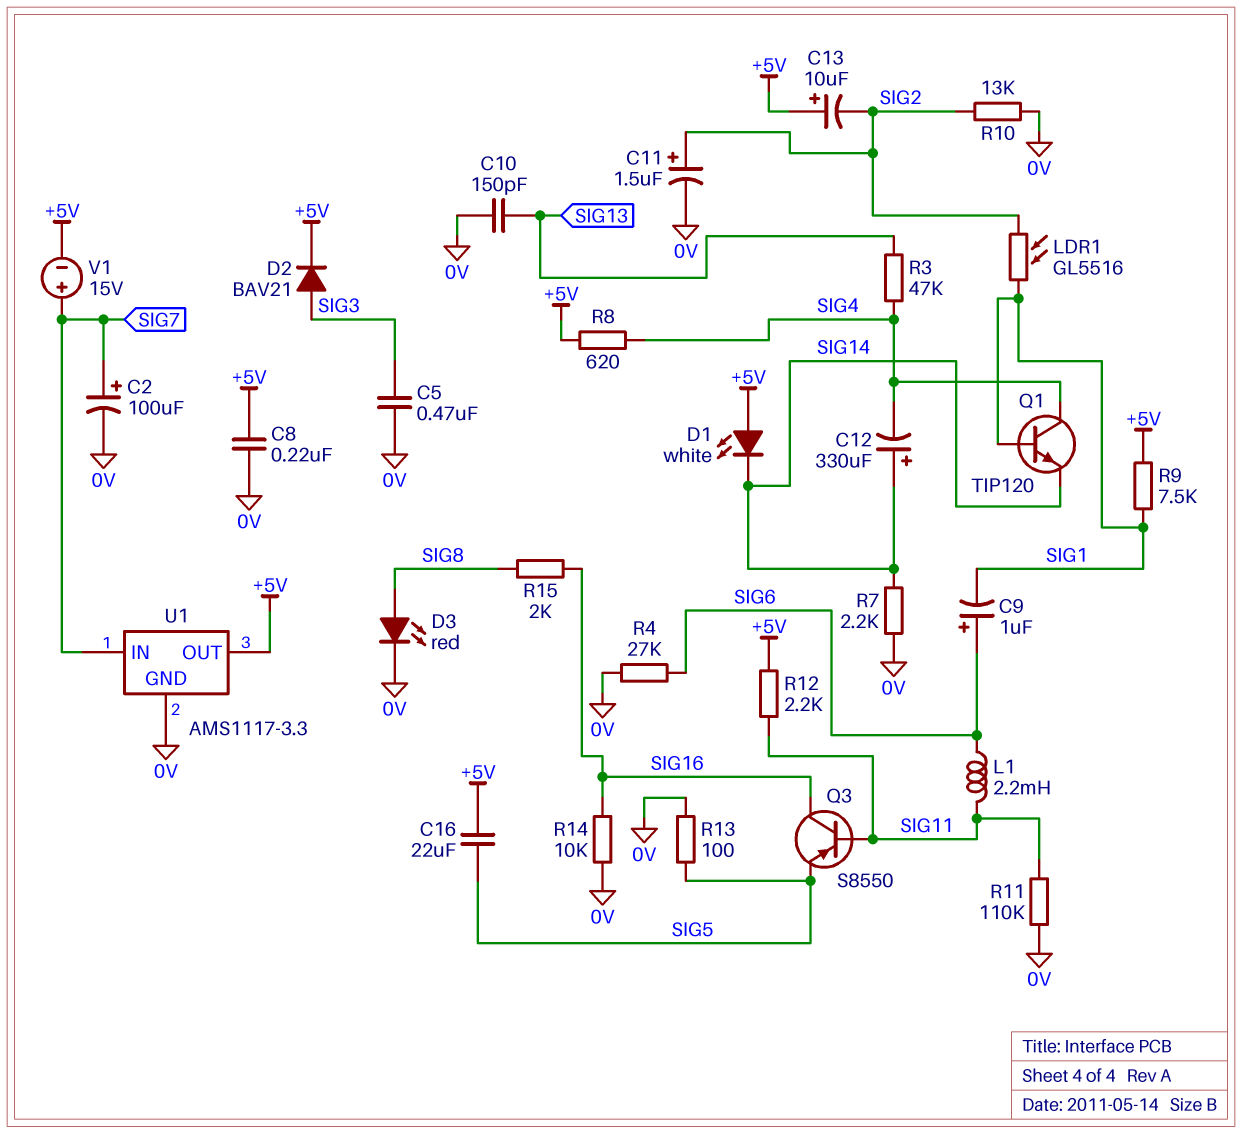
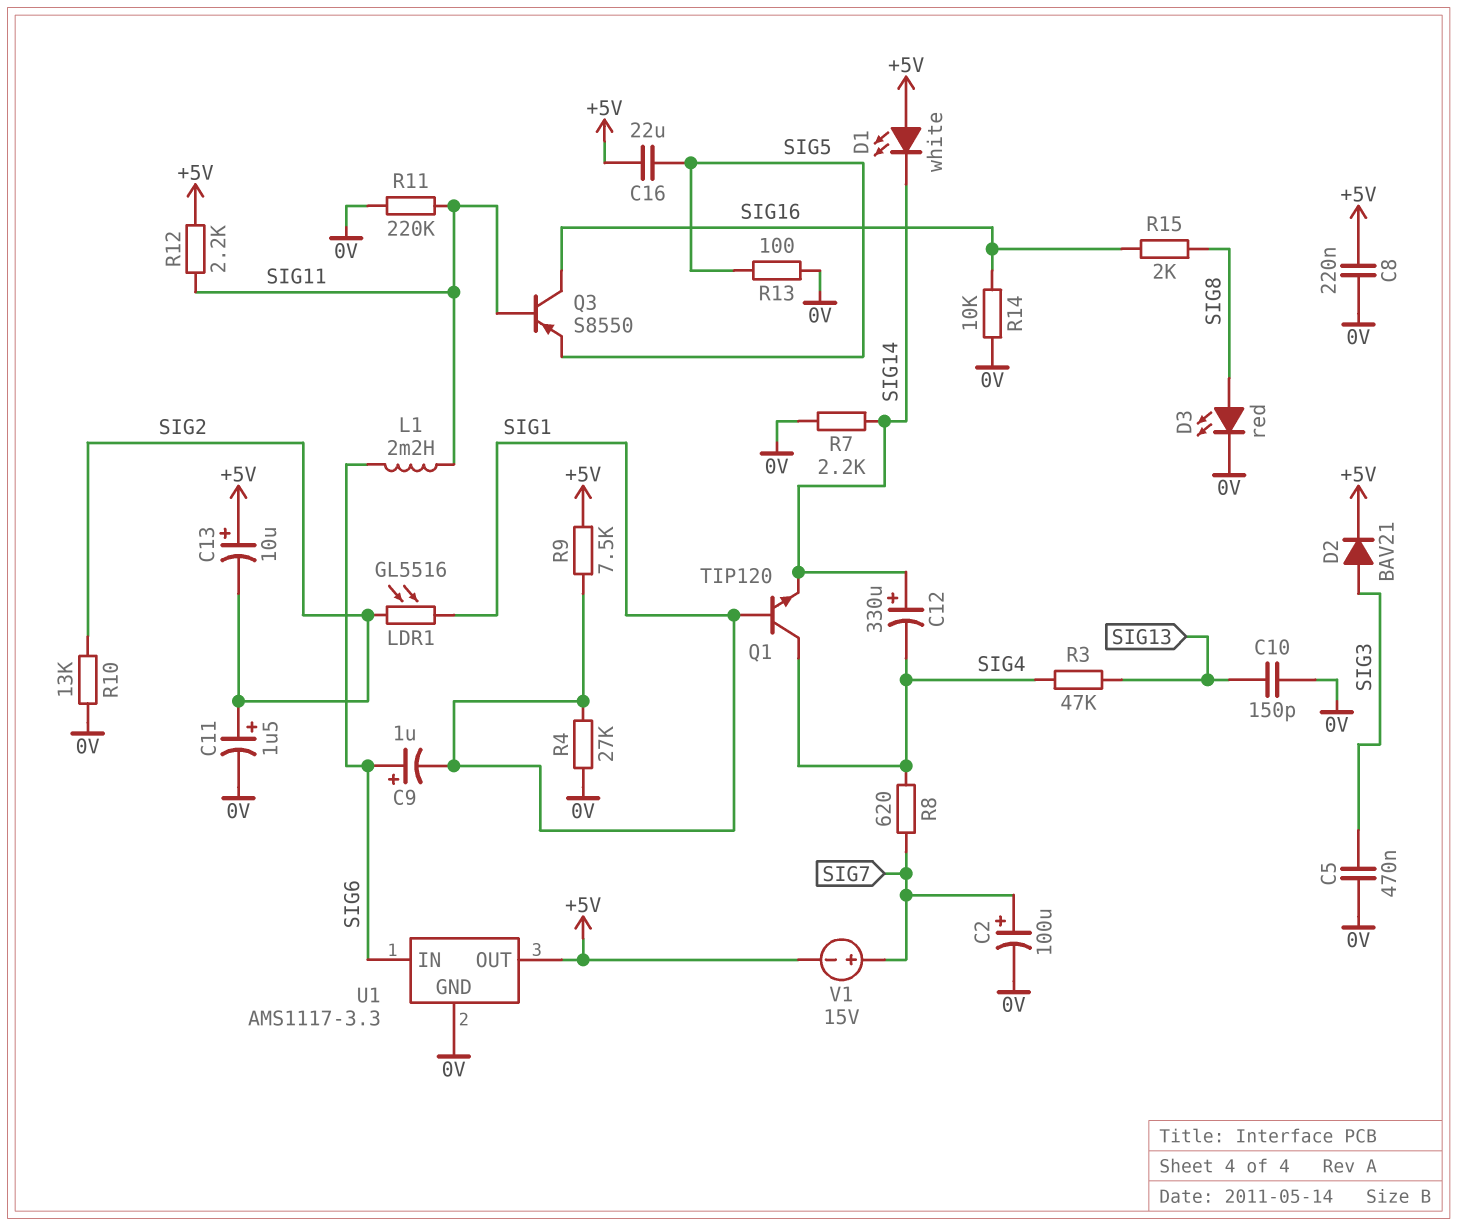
R4: 27k (0V, SIG6) -> 27k (0V, SIG1)
R8: 620 (+5V, SIG4) -> 620 (SIG4, SIG7)
R11: 110k (0V, SIG11) -> 220k (0V, SIG11)
U1 pin IN: SIG7 -> SIG6

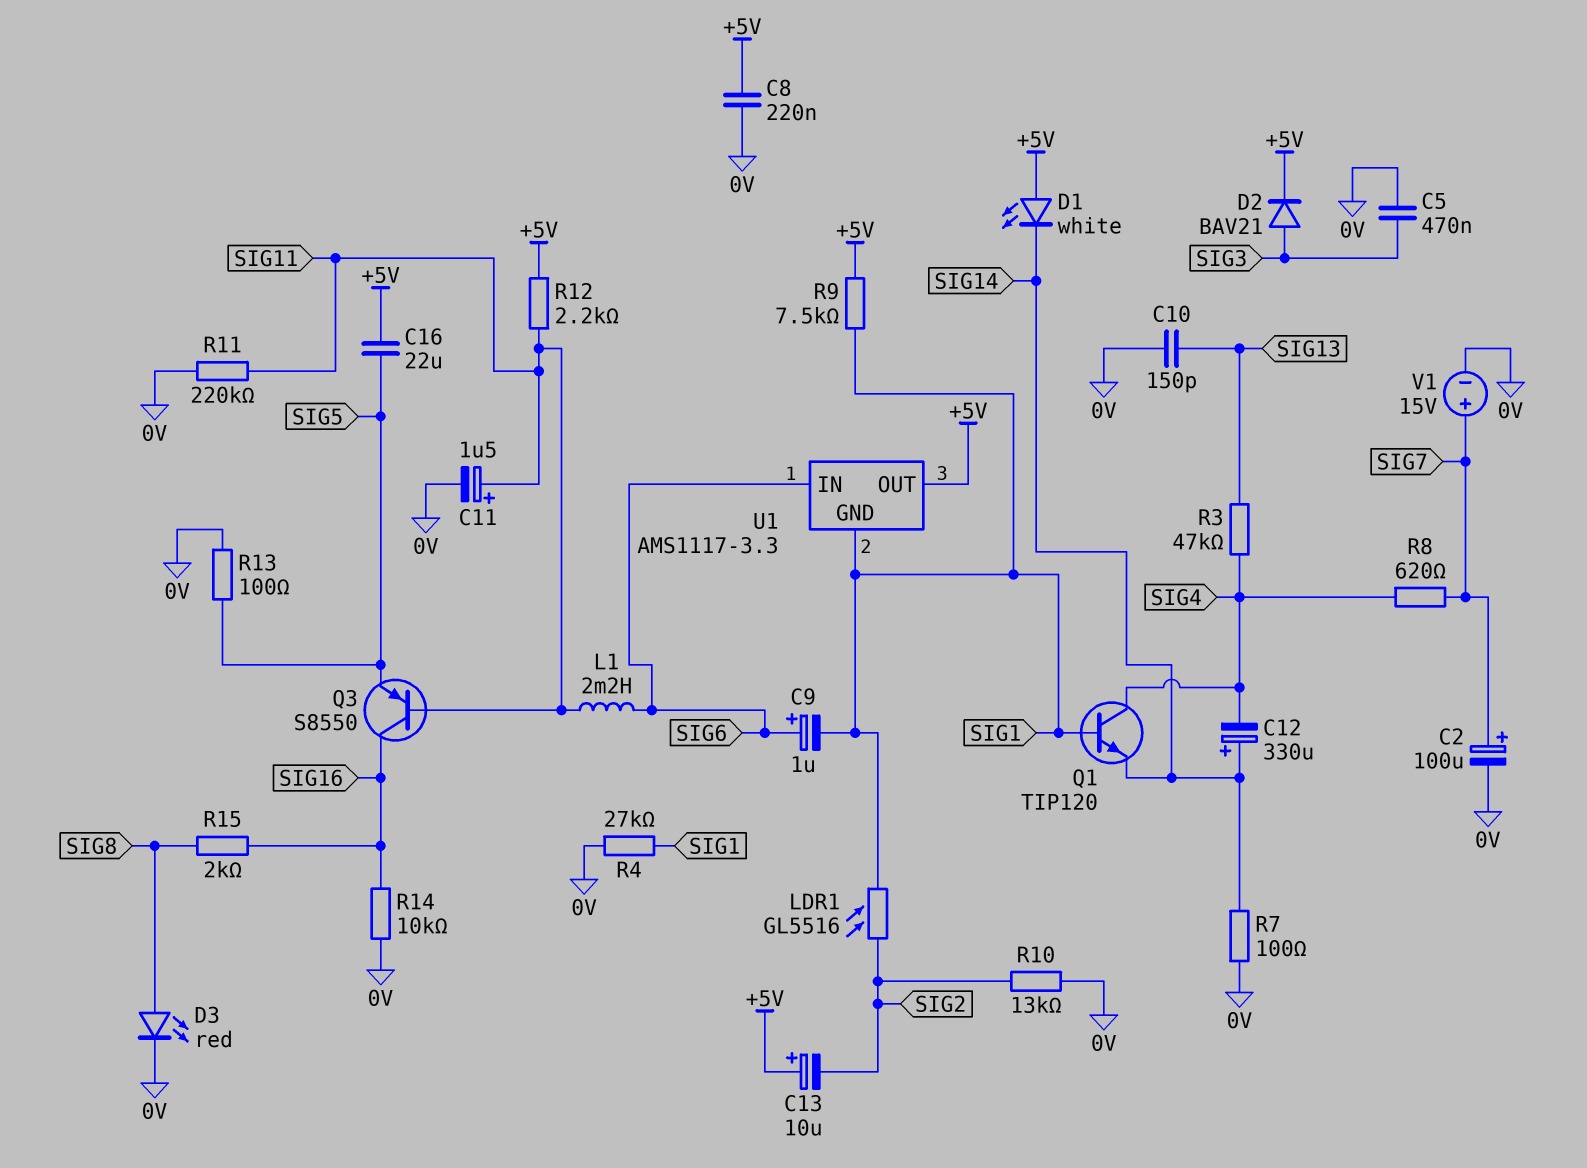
C11: 1.5uF (plus SIG2, minus 0V) -> 1.5uF (plus SIG11, minus 0V)
R7: 2.2k (0V, SIG14) -> 100 (0V, SIG14)
U1 pin GND: 0V -> SIG1
V1: 15V (plus SIG7, minus +5V) -> 15V (plus SIG7, minus 0V)

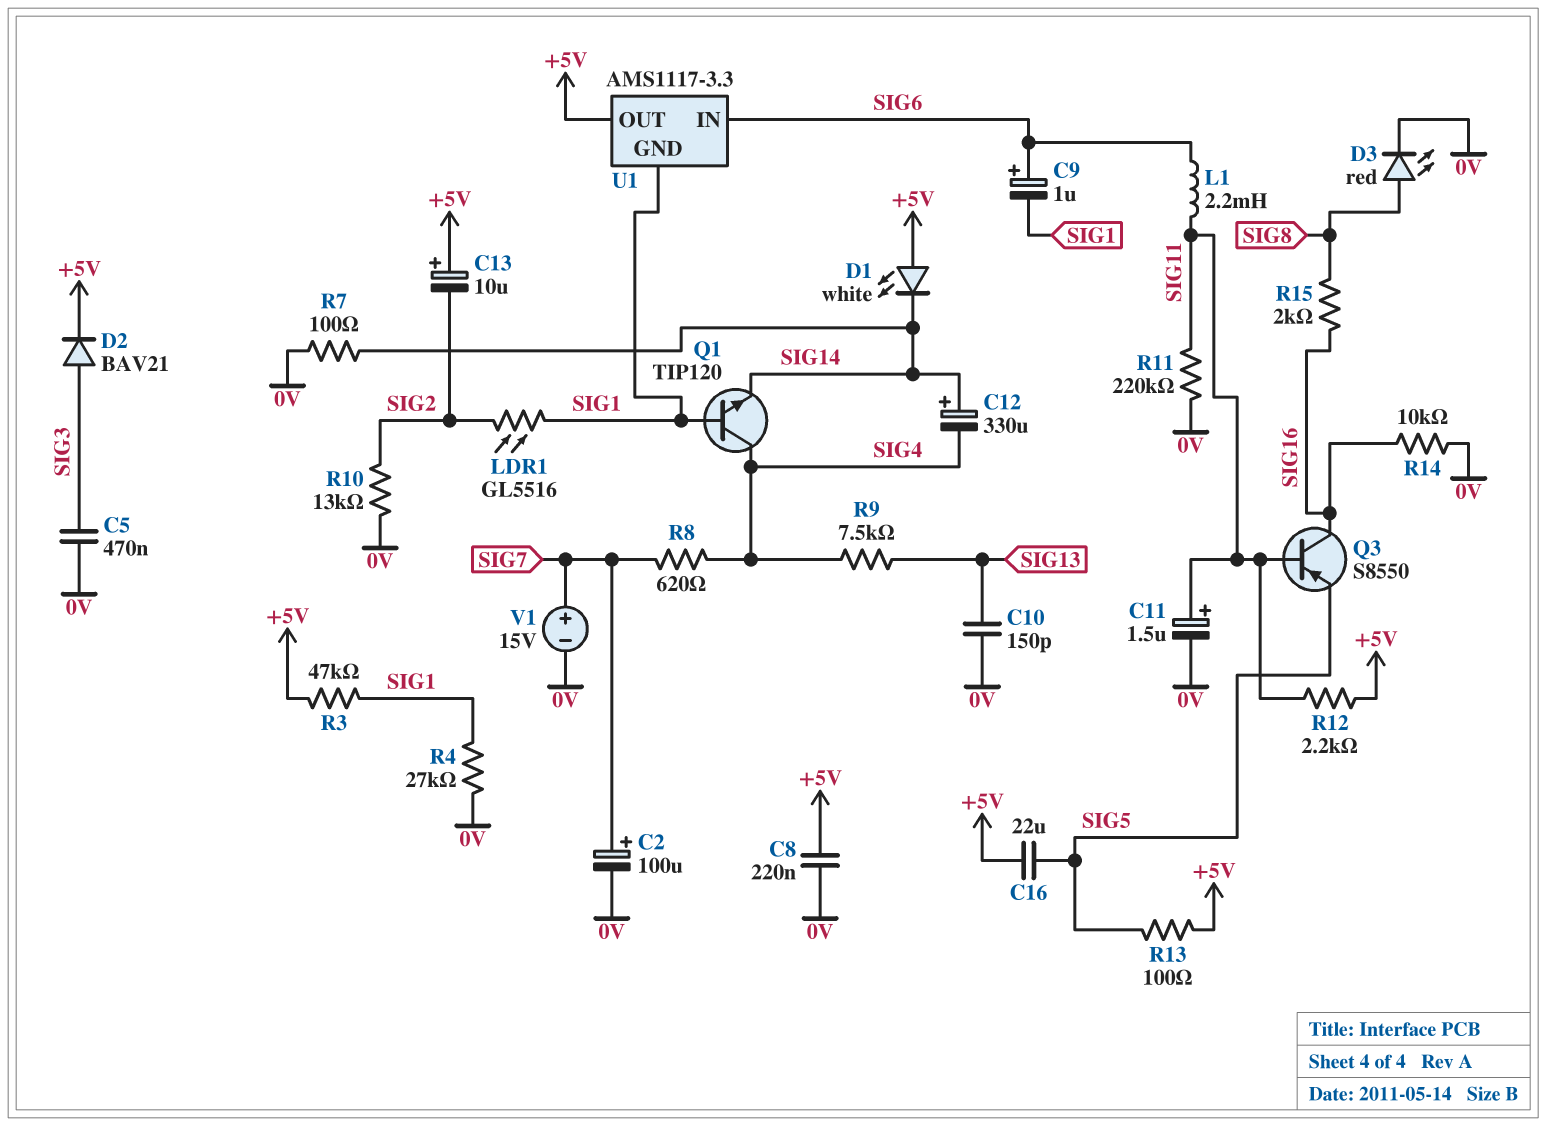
R3: 47k (SIG4, SIG13) -> 47k (+5V, SIG1)
R9: 7.5k (+5V, SIG1) -> 7.5k (SIG4, SIG13)
R13: 100 (0V, SIG5) -> 100 (+5V, SIG5)

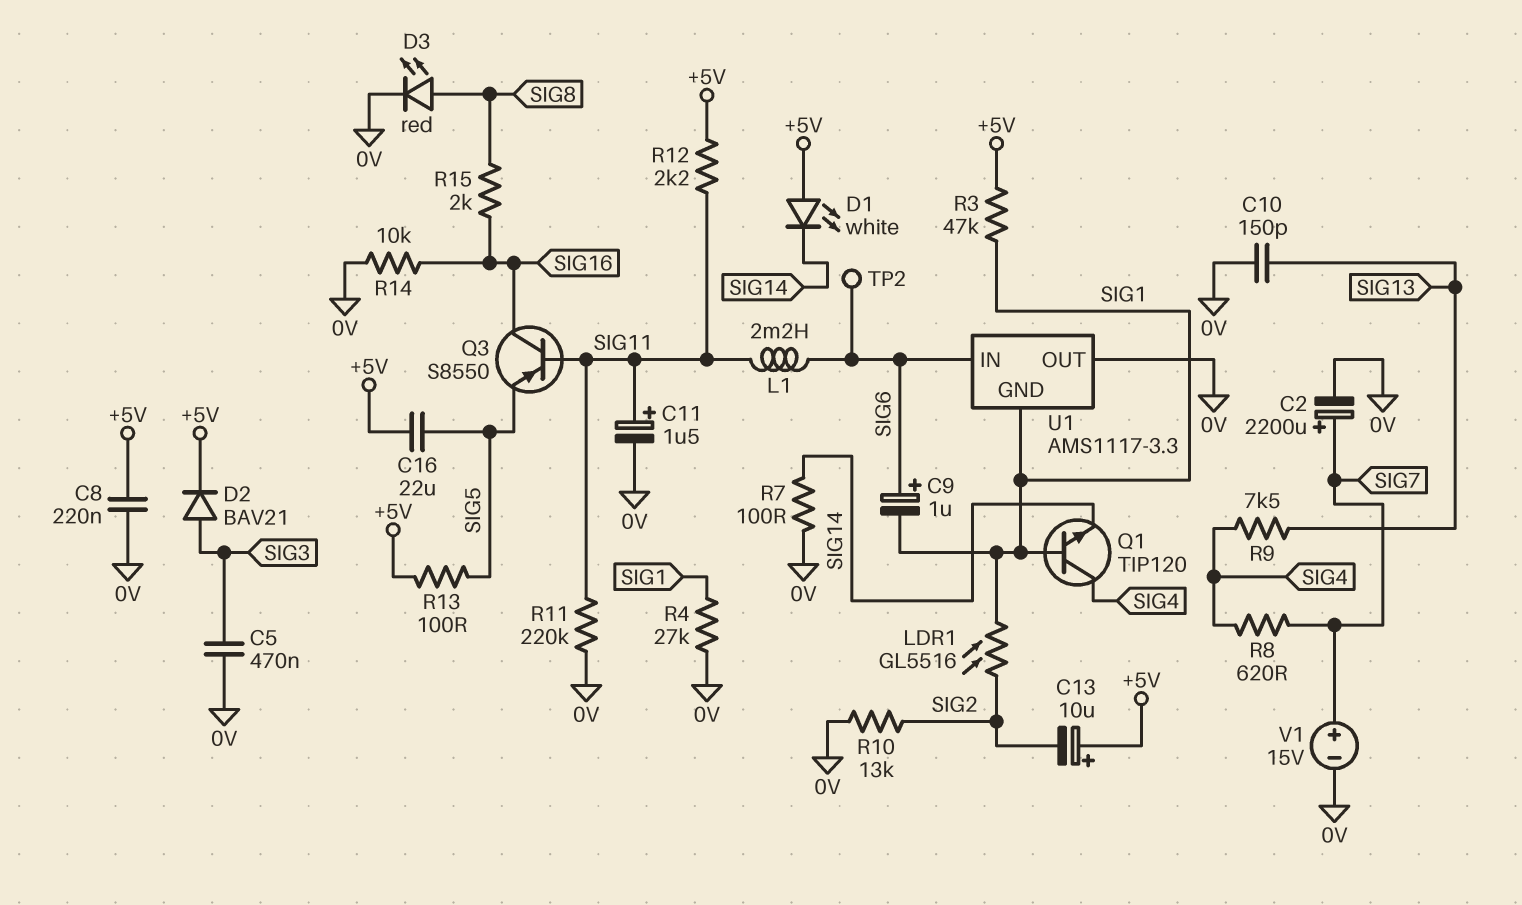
C2: 100uF (plus SIG7, minus 0V) -> 2200uF (plus SIG7, minus 0V)
C12: 330uF (plus SIG14, minus SIG4) -> none
TP2: none -> test point (SIG6)
U1 pin OUT: +5V -> 0V

